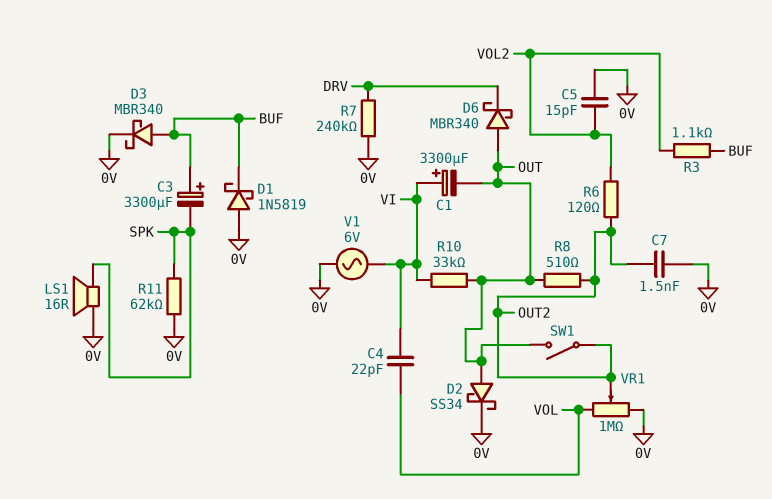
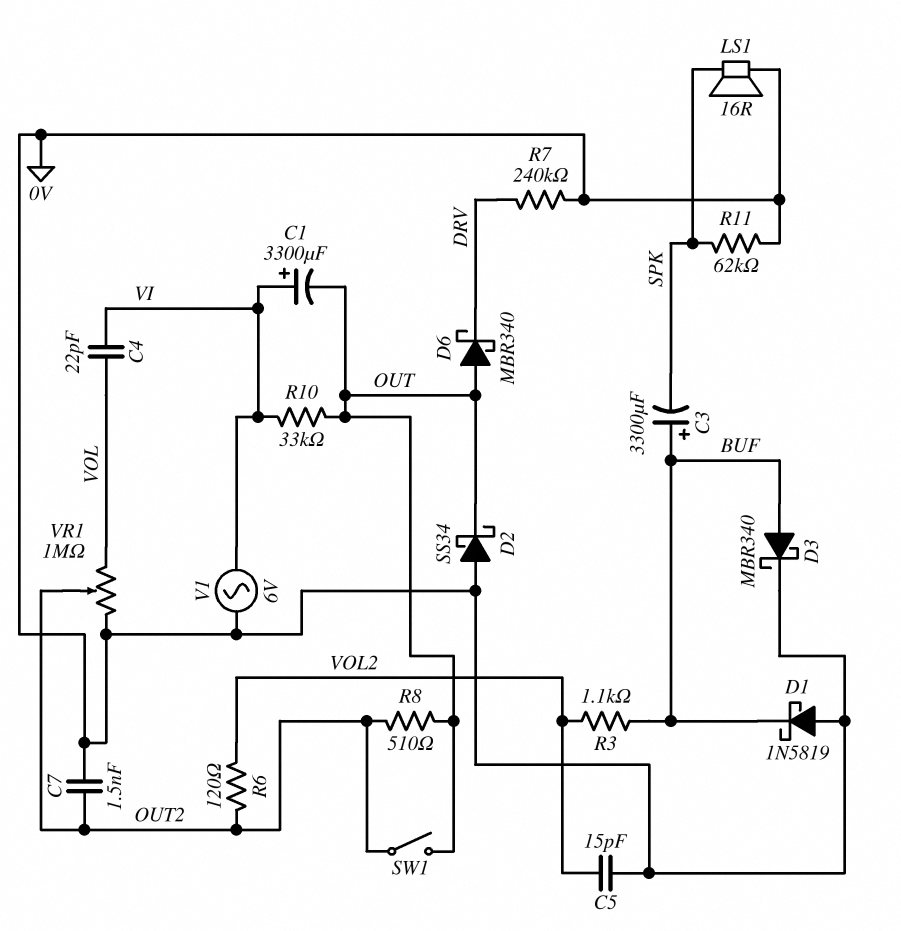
D2: schottky SS34 (A OUT, K 0V) -> schottky SS34 (A 0V, K OUT)

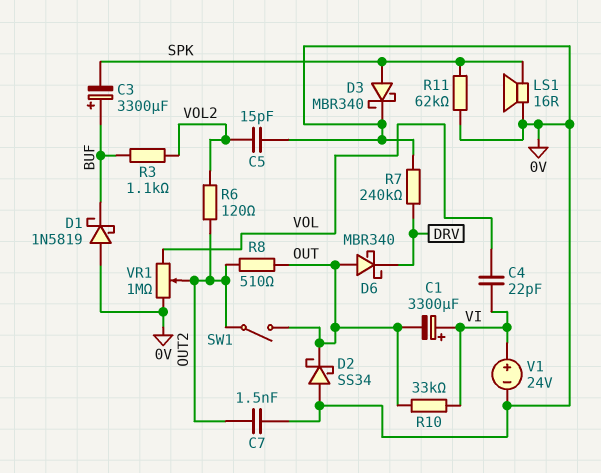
D3: schottky MBR340 (A BUF, K 0V) -> schottky MBR340 (A SPK, K 0V)
V1: AC 6V (0V, VI) -> 24V (plus VI, minus 0V)

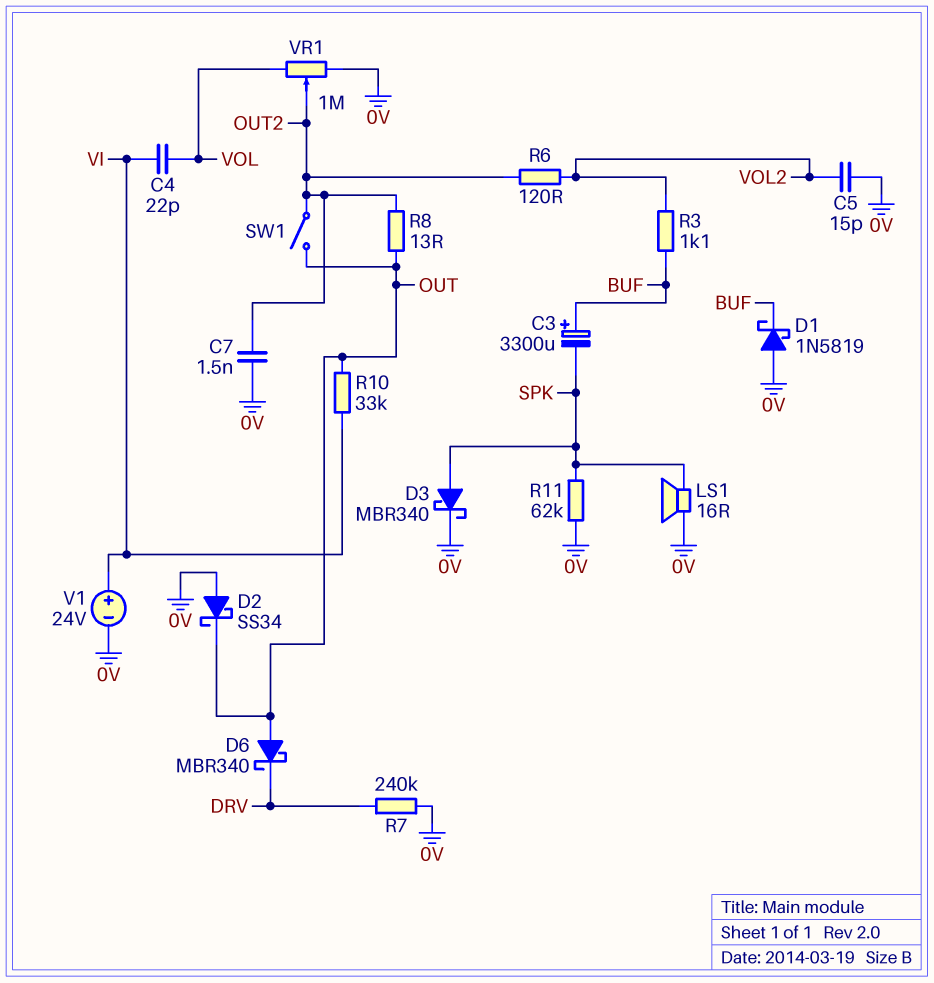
C1: 3300uF (plus VI, minus OUT) -> none
R8: 510 (OUT, OUT2) -> 13 (OUT, OUT2)

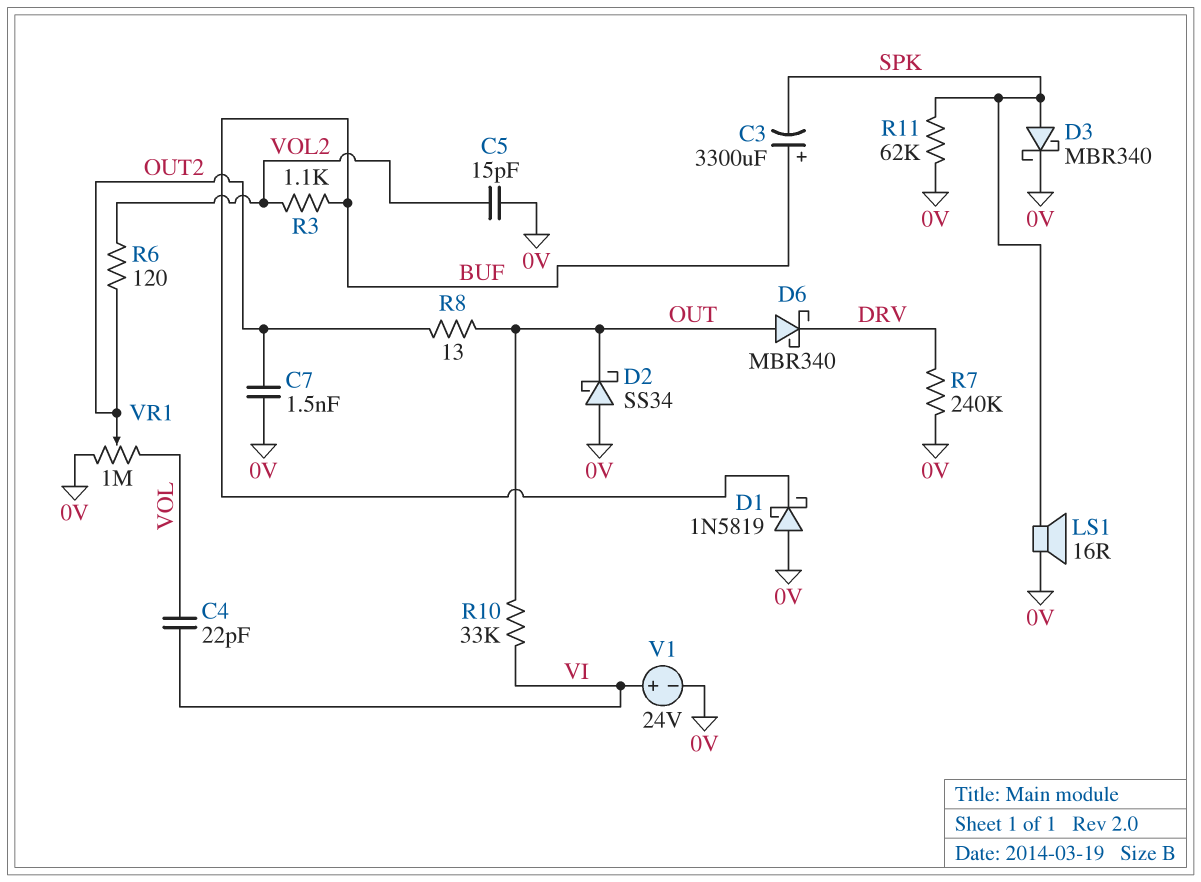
SW1: switch (OUT, OUT2) -> none

